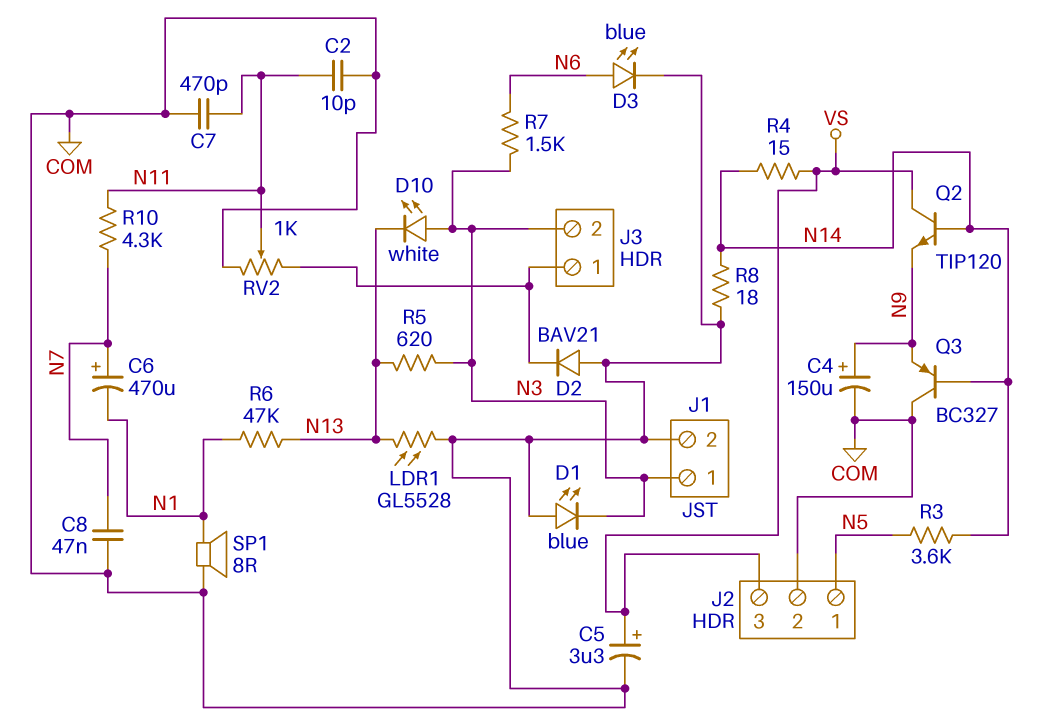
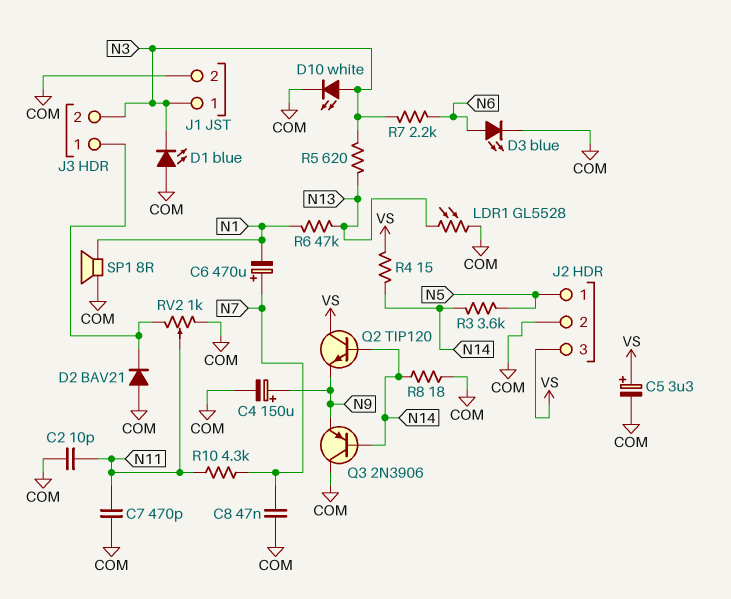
D10: LED white (A N3, K N13) -> LED white (A N3, K COM)
Q3: PNP BC327 (B N14, C COM, E N9) -> PNP 2N3906 (B N14, C COM, E N9)
R7: 1.5k (N3, N6) -> 2.2k (N3, N6)

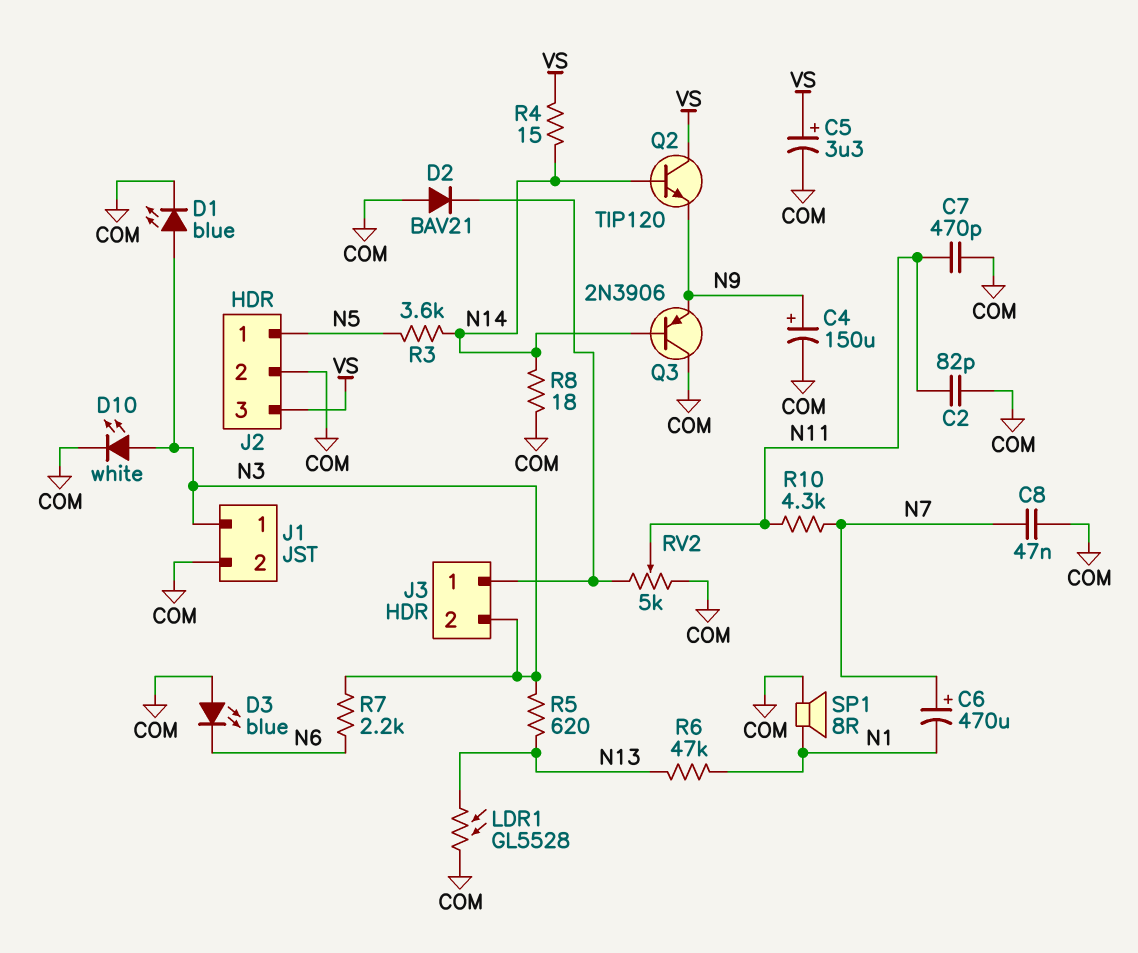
C2: 10pF (COM, N11) -> 82pF (COM, N11)
D1: LED blue (A COM, K N3) -> LED blue (A N3, K COM)
D3: LED blue (A N6, K COM) -> LED blue (A COM, K N6)
RV2: 1k (COM, J3/1, wiper N11) -> 5k (COM, J3/1, wiper N11)

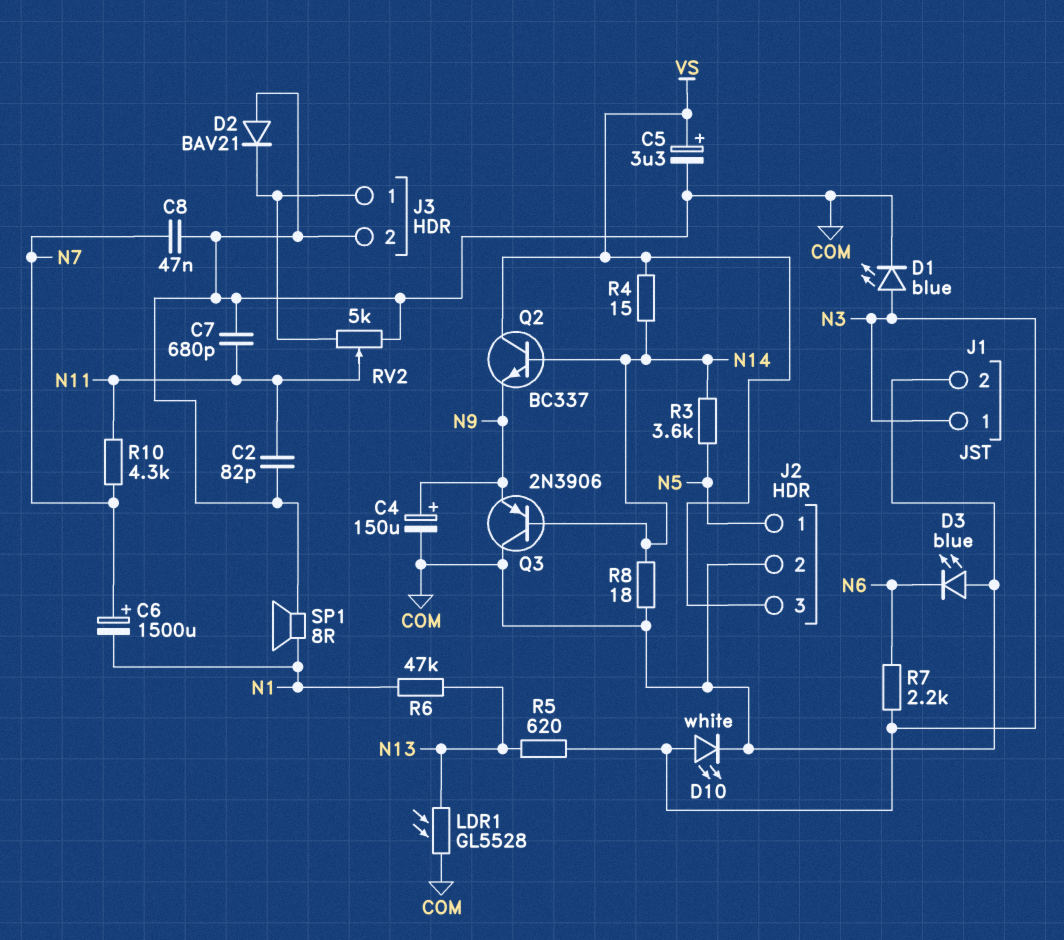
C6: 470uF (plus N7, minus N1) -> 1500uF (plus N7, minus N1)
C7: 470pF (COM, N11) -> 680pF (COM, N11)
J3 pin 2: N3 -> COM
Q2: NPN TIP120 (B N14, C VS, E N9) -> NPN BC337 (B N14, C VS, E N9)

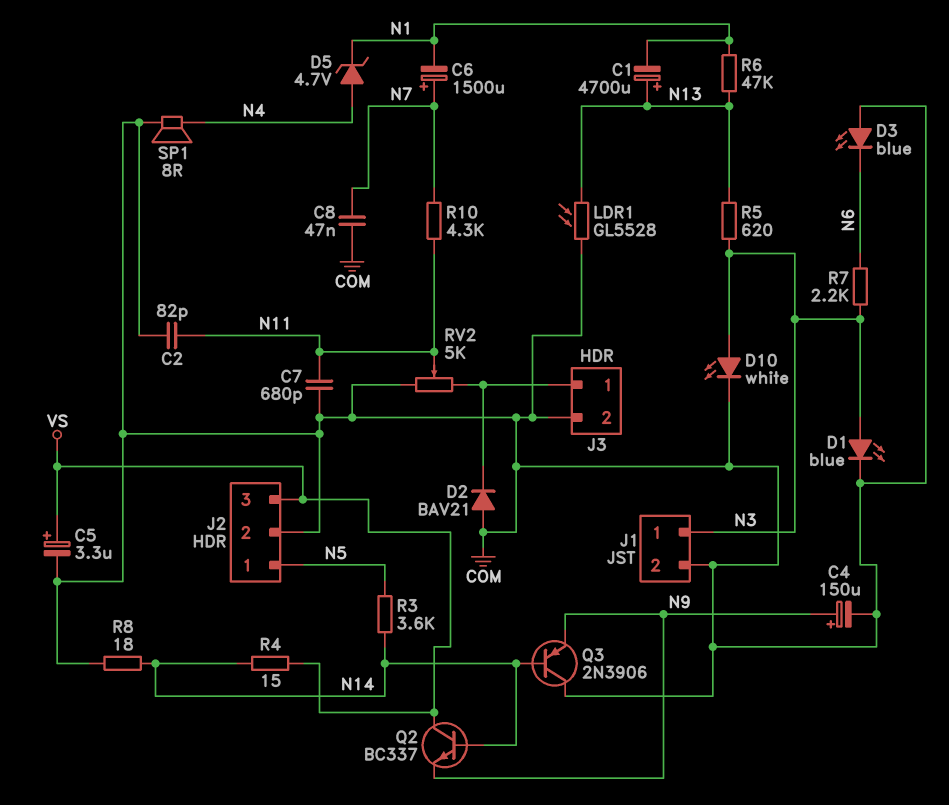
C1: none -> 4700uF (plus N13, minus N1)
D5: none -> zener 4.7V (A N4, K N1)
SP1: speaker 8R (COM, N1) -> speaker 8R (COM, N4)

